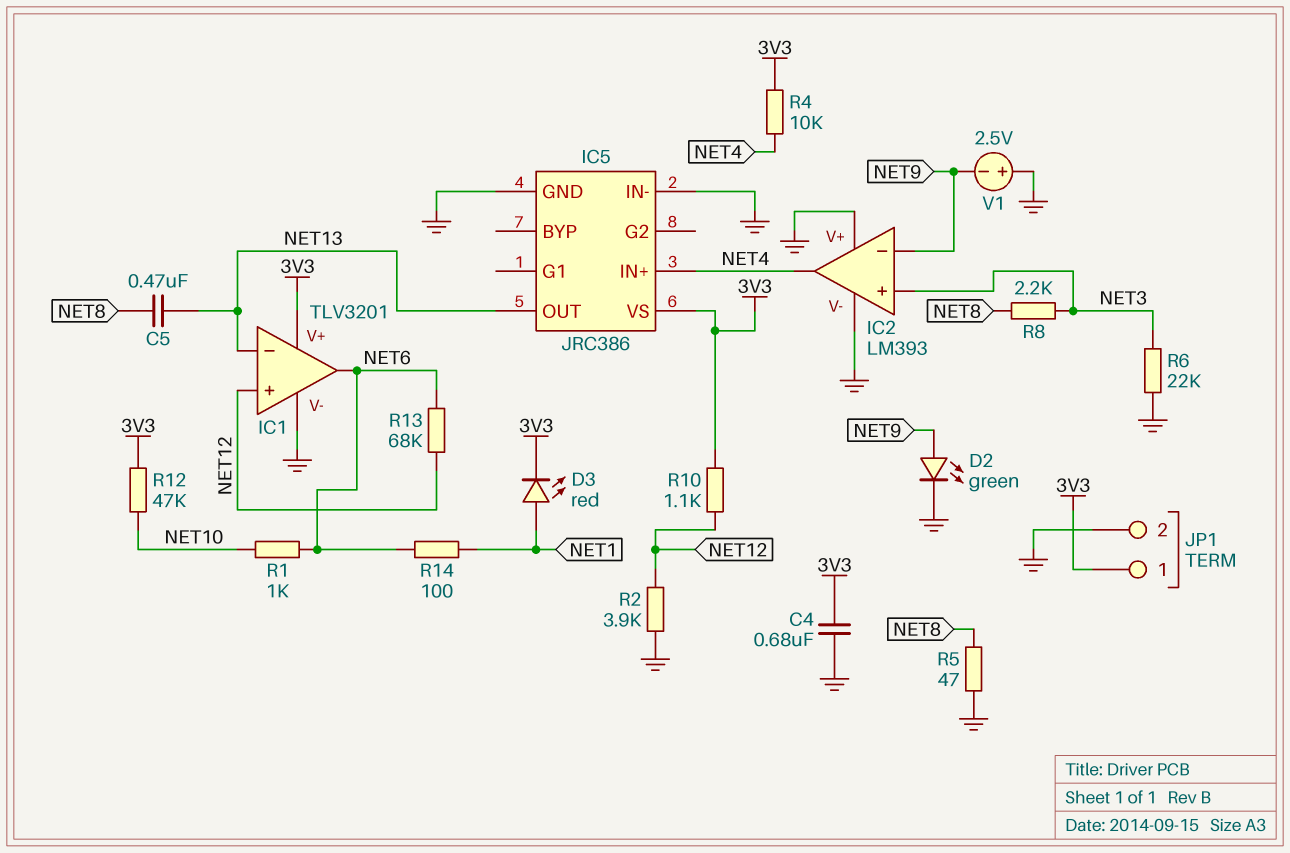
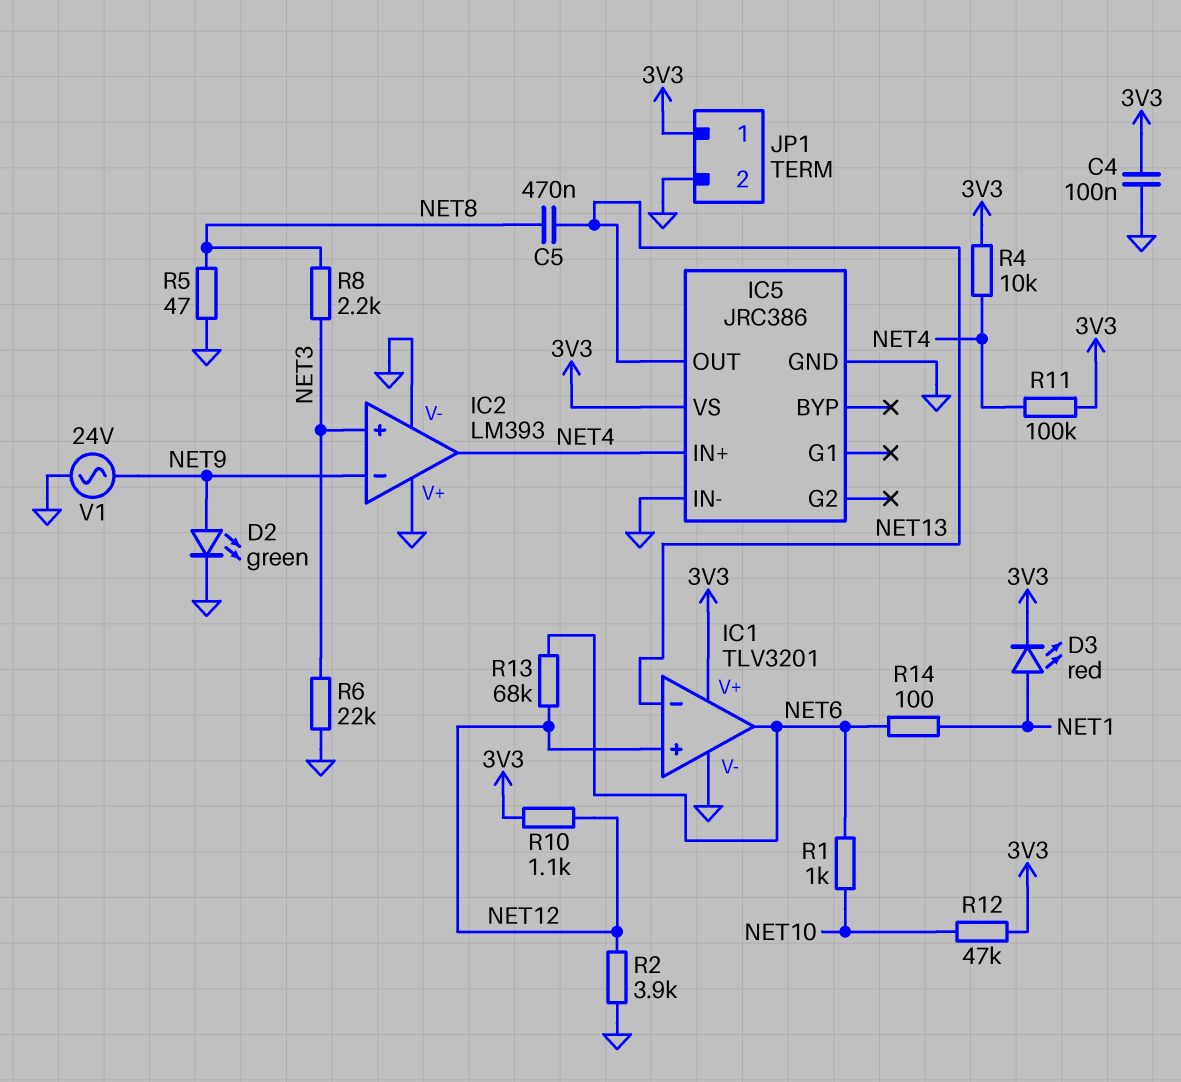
C4: 680nF (3V3, GND) -> 100nF (3V3, GND)
R11: none -> 100k (3V3, NET4)
V1: 2.5V (plus GND, minus NET9) -> AC 24V (GND, NET9)

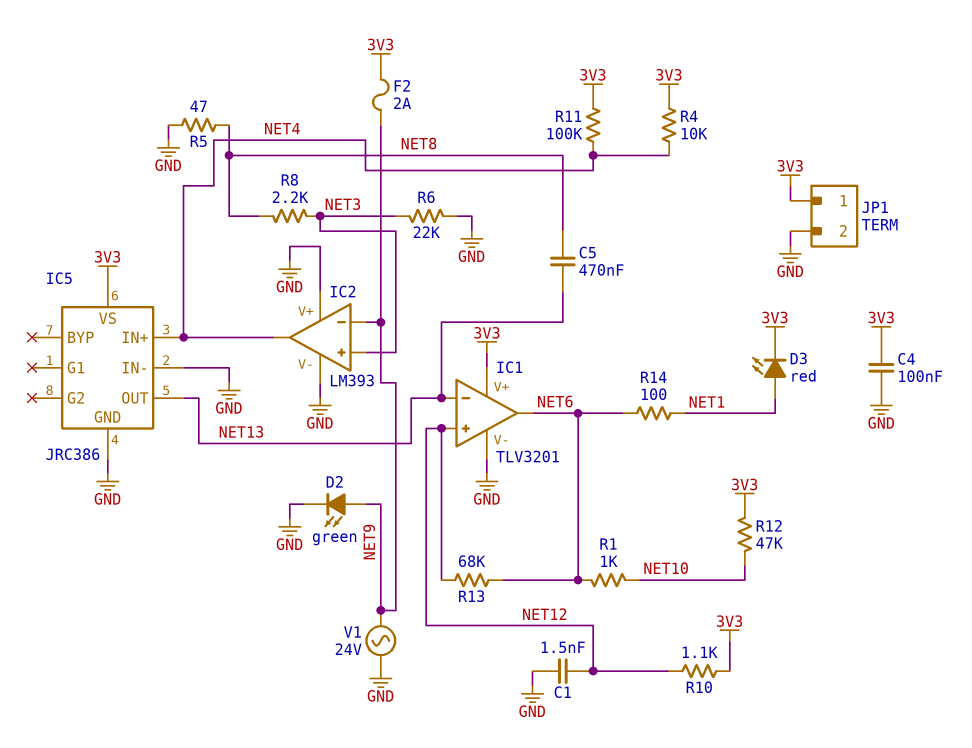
C1: none -> 1.5nF (GND, NET12)
F2: none -> 2A (3V3, NET9)
R2: 3.9k (GND, NET12) -> none

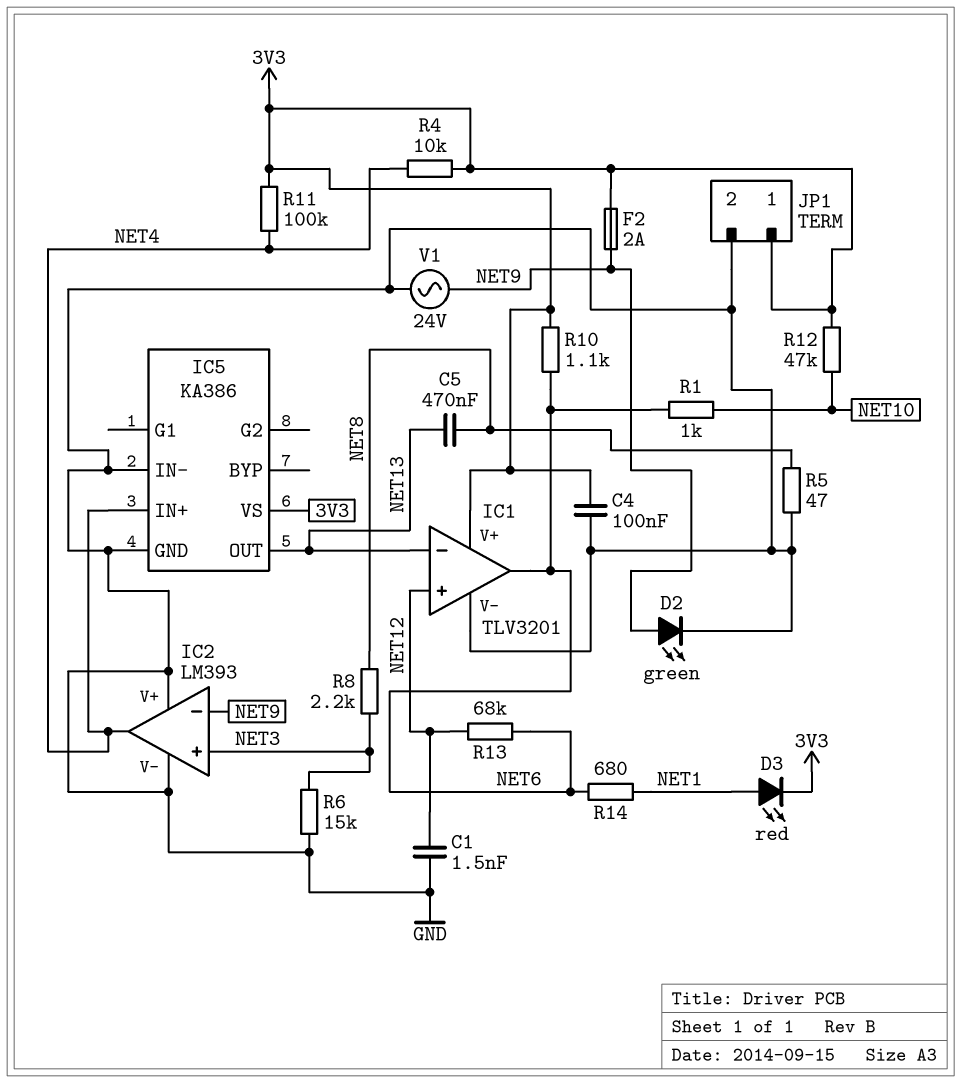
IC5: JRC386 -> KA386
R6: 22k (GND, NET3) -> 15k (GND, NET3)
R10: 1.1k (3V3, NET12) -> 1.1k (3V3, NET6)
R14: 100 (NET1, NET6) -> 680 (NET1, NET6)

